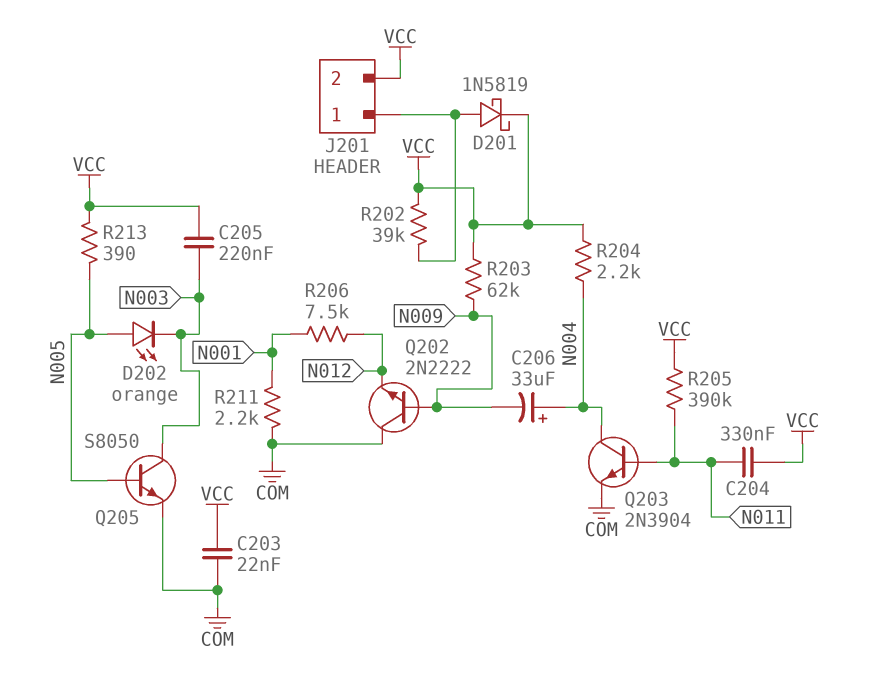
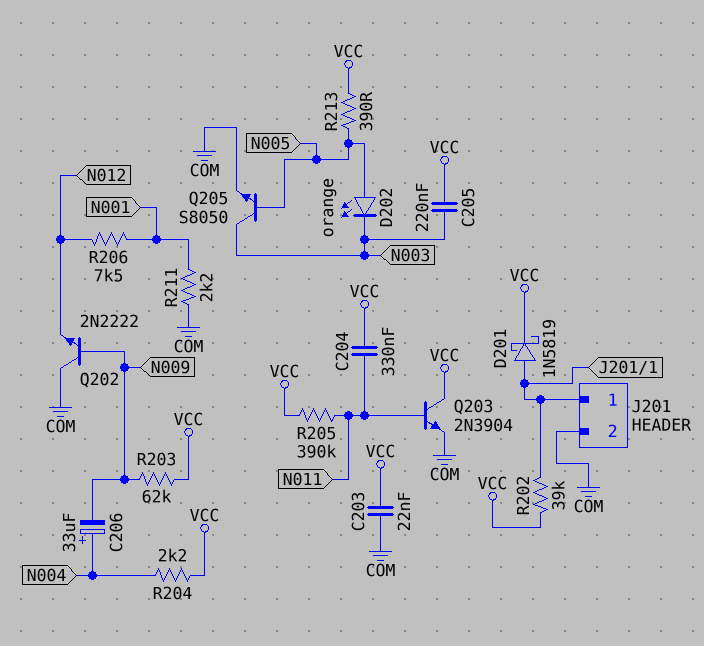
J201 pin 2: VCC -> COM
Q203: NPN 2N3904 (B N011, C N004, E COM) -> NPN 2N3904 (B N011, C VCC, E COM)

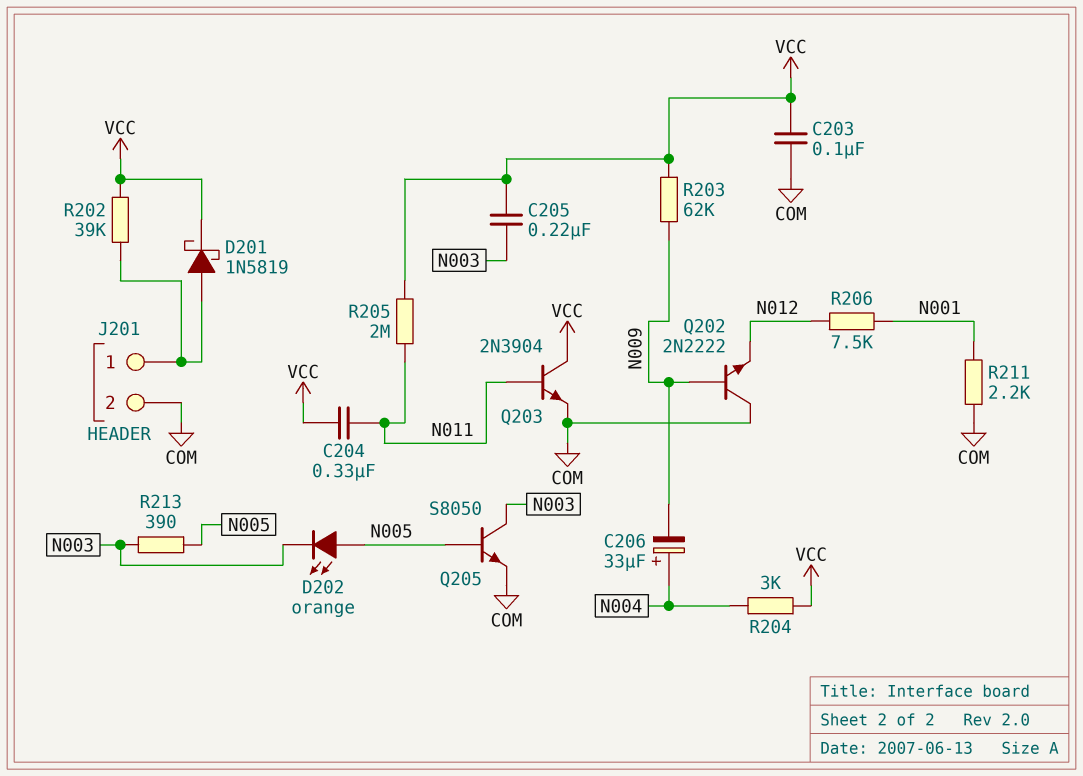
C203: 22nF (COM, VCC) -> 100nF (COM, VCC)
R204: 2.2k (N004, VCC) -> 3k (N004, VCC)
R205: 390k (N011, VCC) -> 2M (N011, VCC)
R213: 390 (N005, VCC) -> 390 (N003, N005)

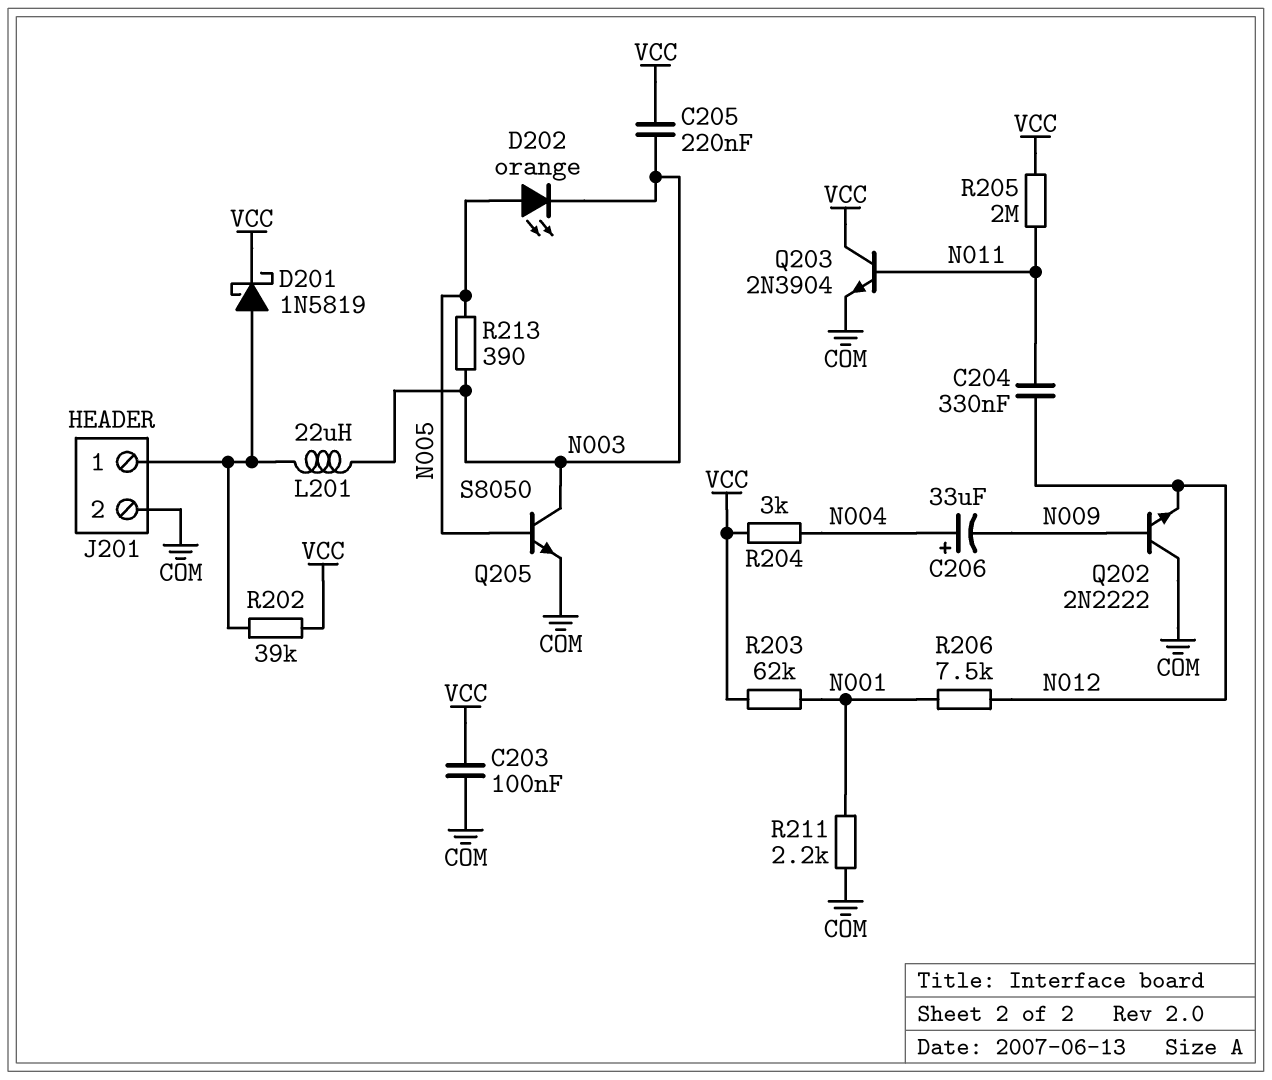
C204: 330nF (N011, VCC) -> 330nF (N011, N012)
L201: none -> 22uH (J201/1, N003)
R203: 62k (N009, VCC) -> 62k (N001, VCC)

